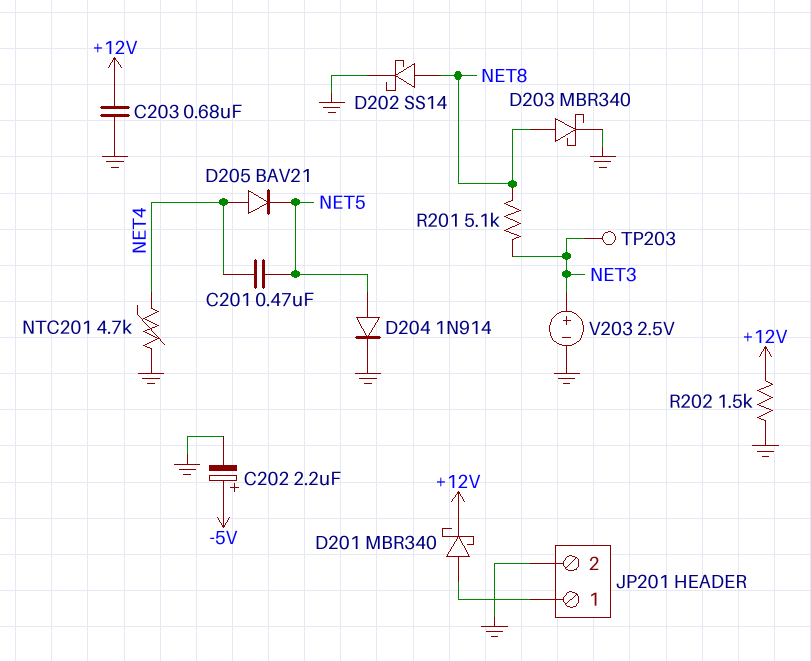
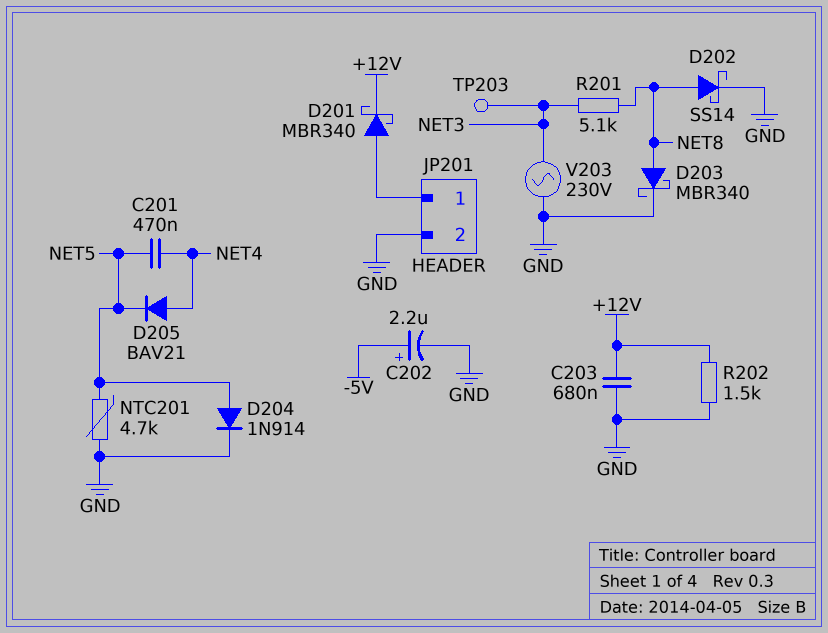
NTC201: 4.7k (GND, NET4) -> 4.7k (GND, NET5)
V203: 2.5V (plus NET3, minus GND) -> AC 230V (GND, NET3)

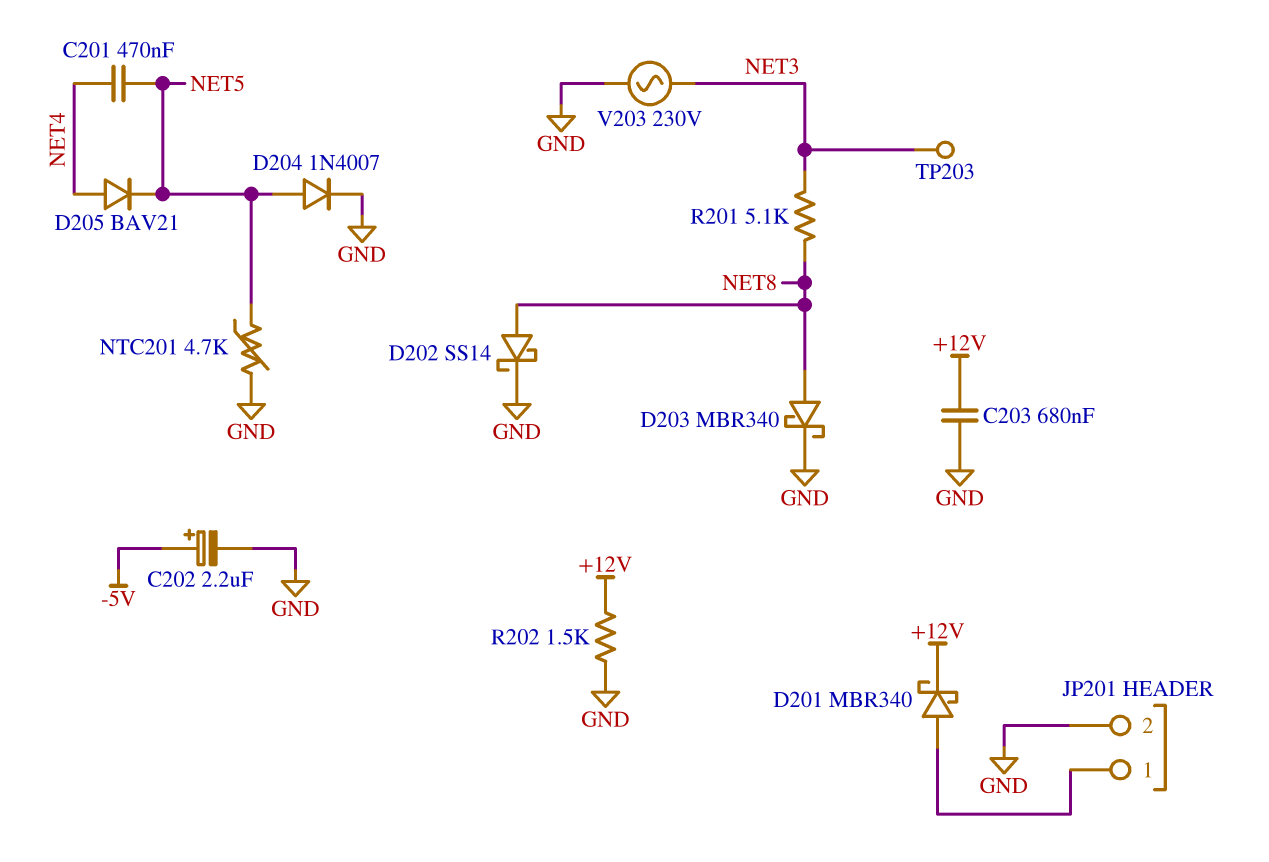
D204: diode 1N914 (A NET5, K GND) -> diode 1N4007 (A NET5, K GND)

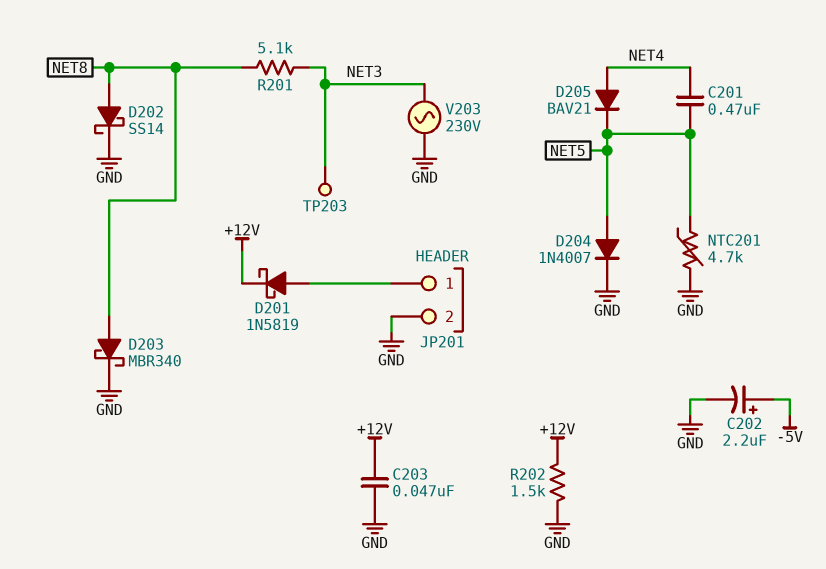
C203: 680nF (+12V, GND) -> 47nF (+12V, GND)
D201: schottky MBR340 (A JP201/1, K +12V) -> schottky 1N5819 (A JP201/1, K +12V)

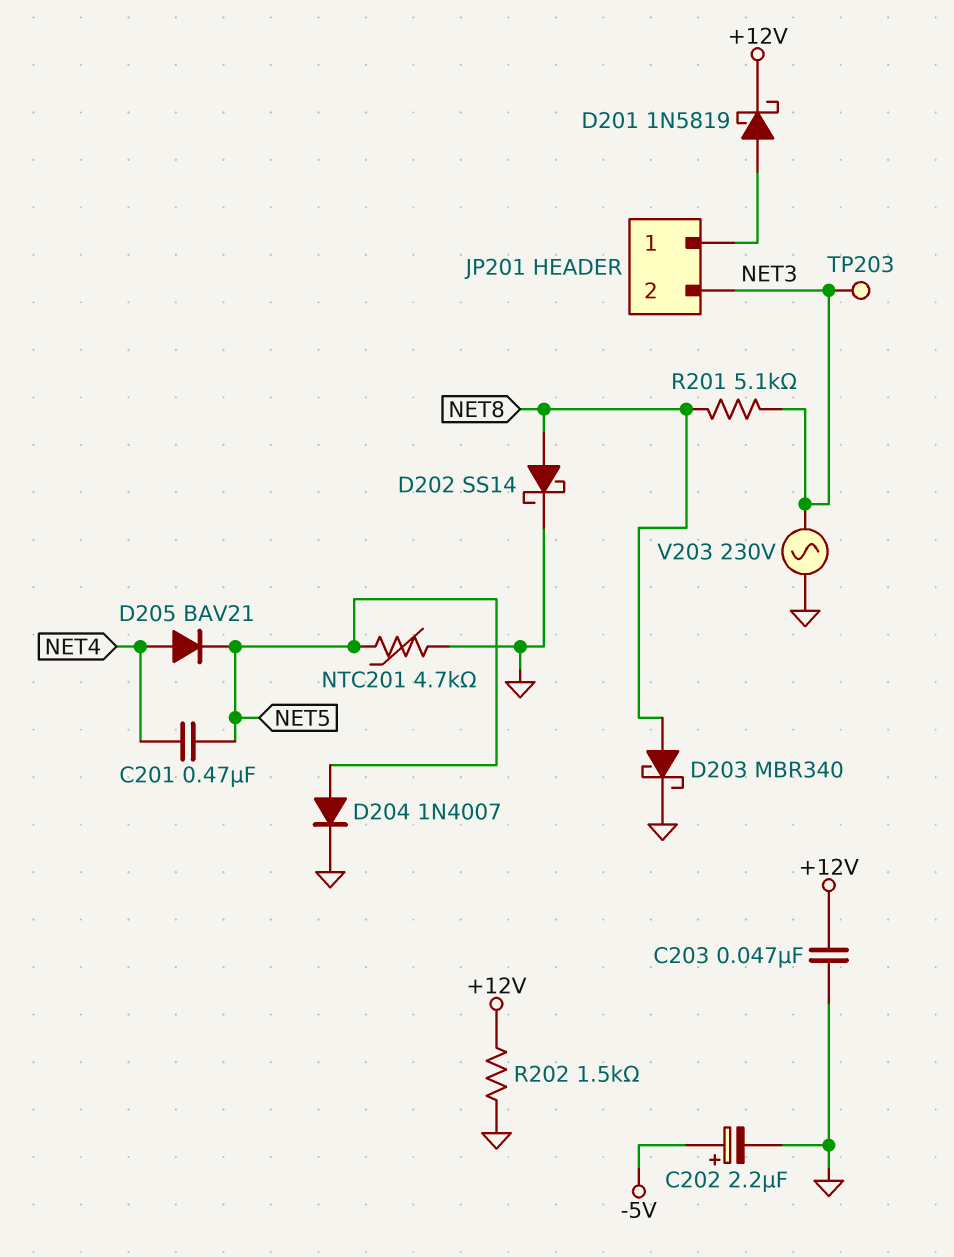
JP201 pin 2: GND -> NET3

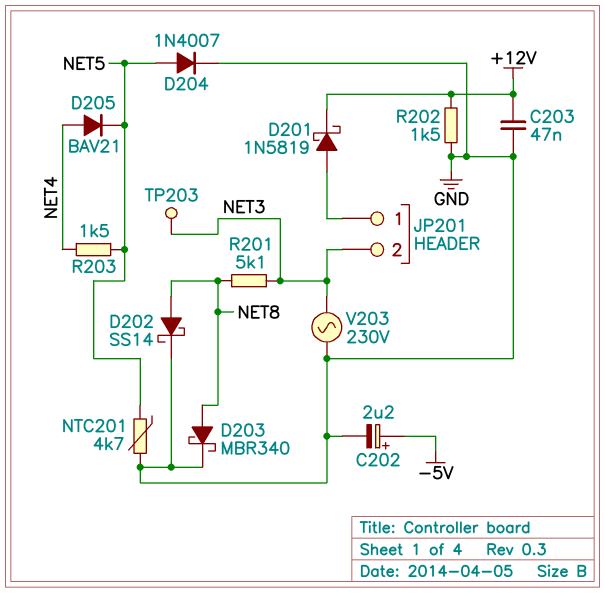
C201: 470nF (NET4, NET5) -> none
R203: none -> 1.5k (NET4, NET5)

